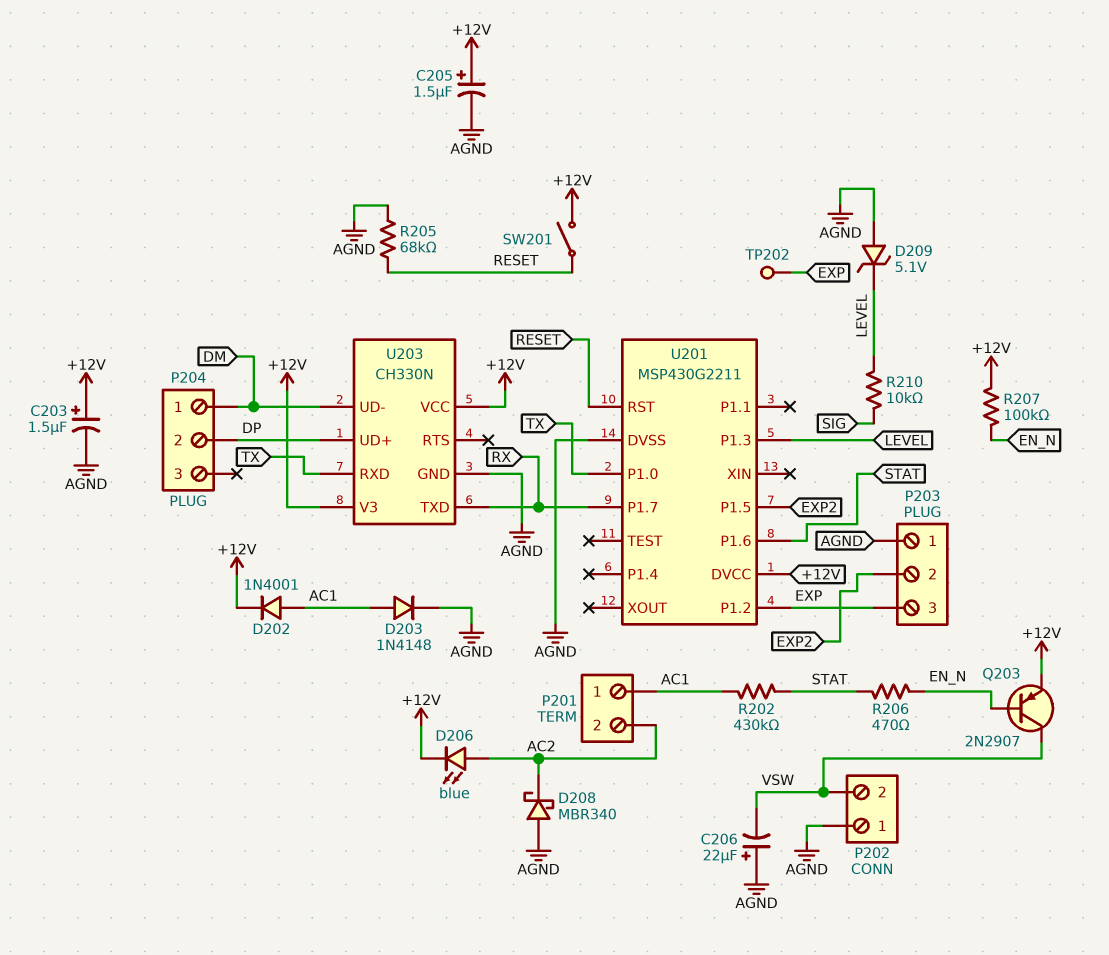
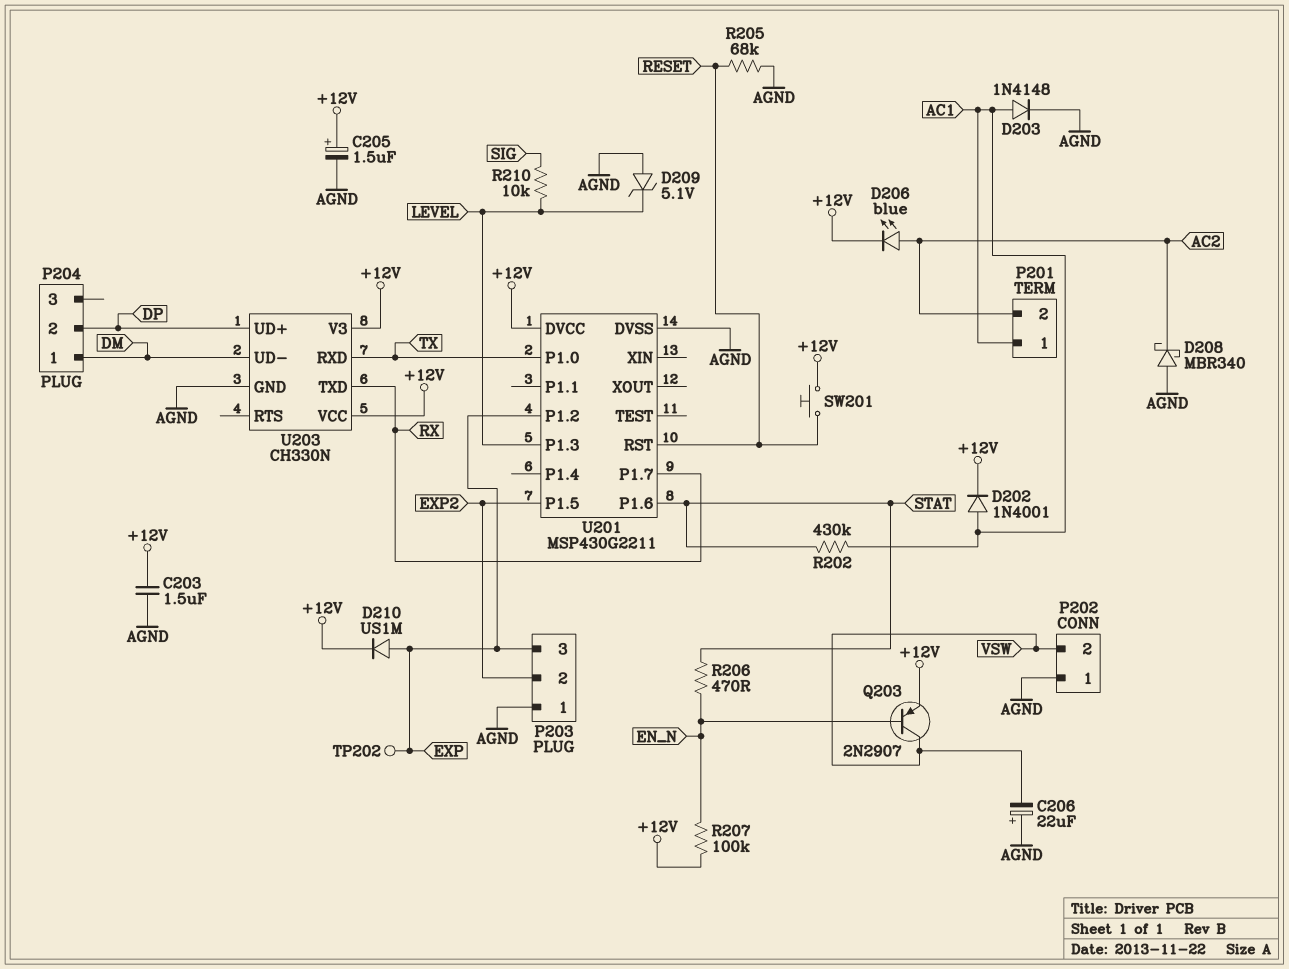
C203: 1.5uF (plus +12V, minus AGND) -> 1.5uF (+12V, AGND)
D210: none -> diode US1M (A EXP, K +12V)
SW201: switch (+12V, RESET) -> button (+12V, RESET)

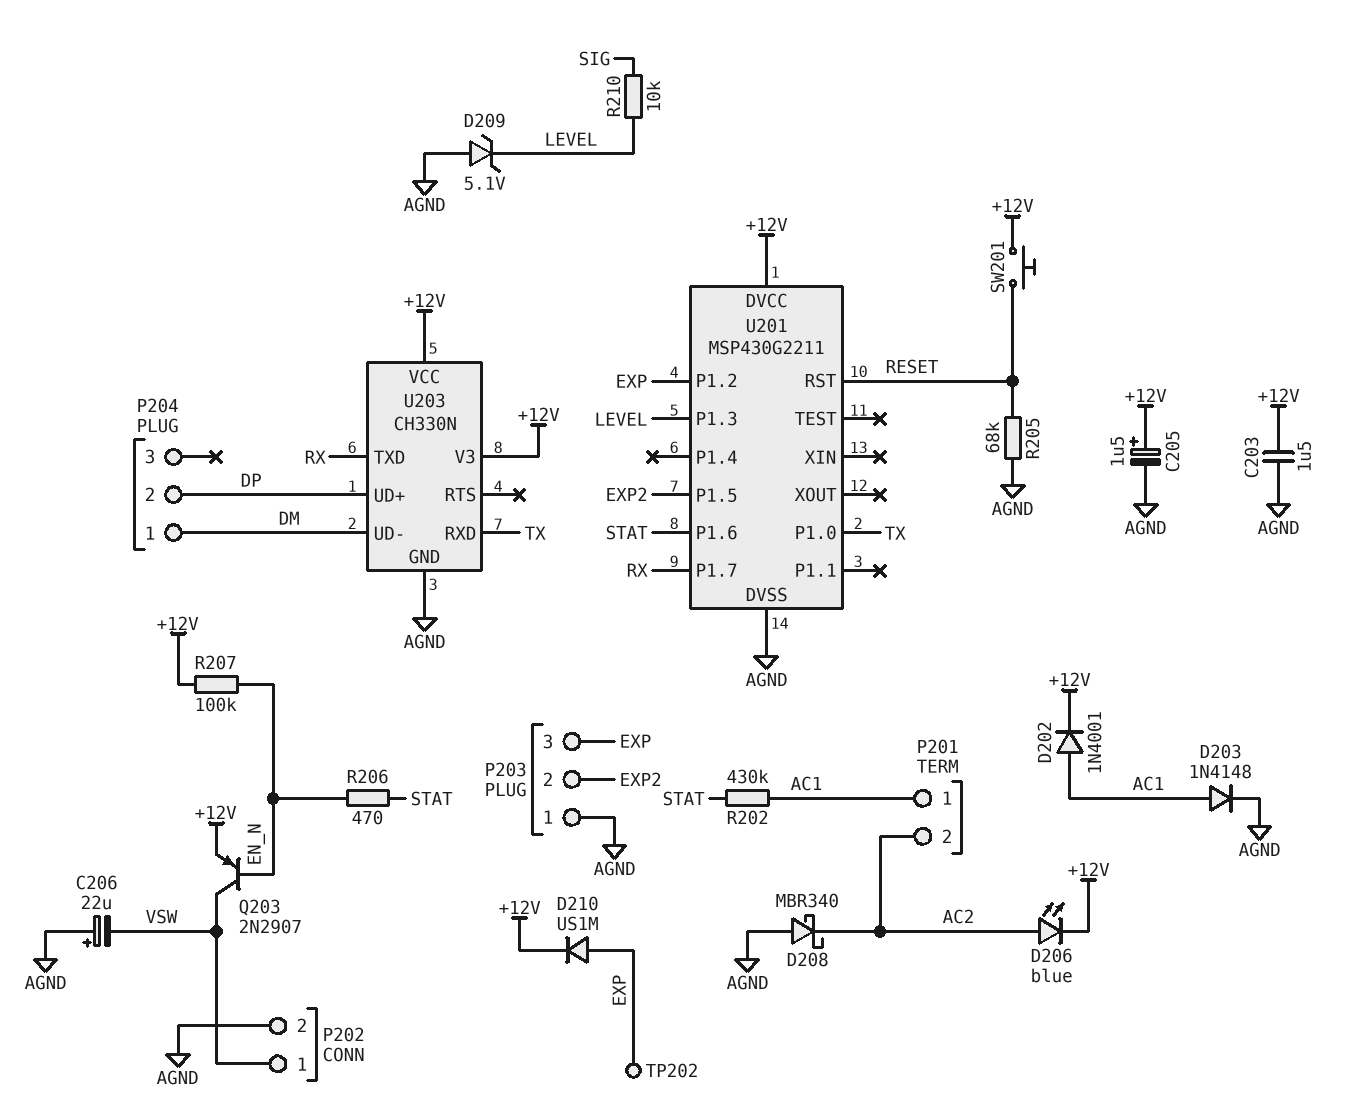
P202 pin 1: AGND -> VSW
P202 pin 2: VSW -> AGND

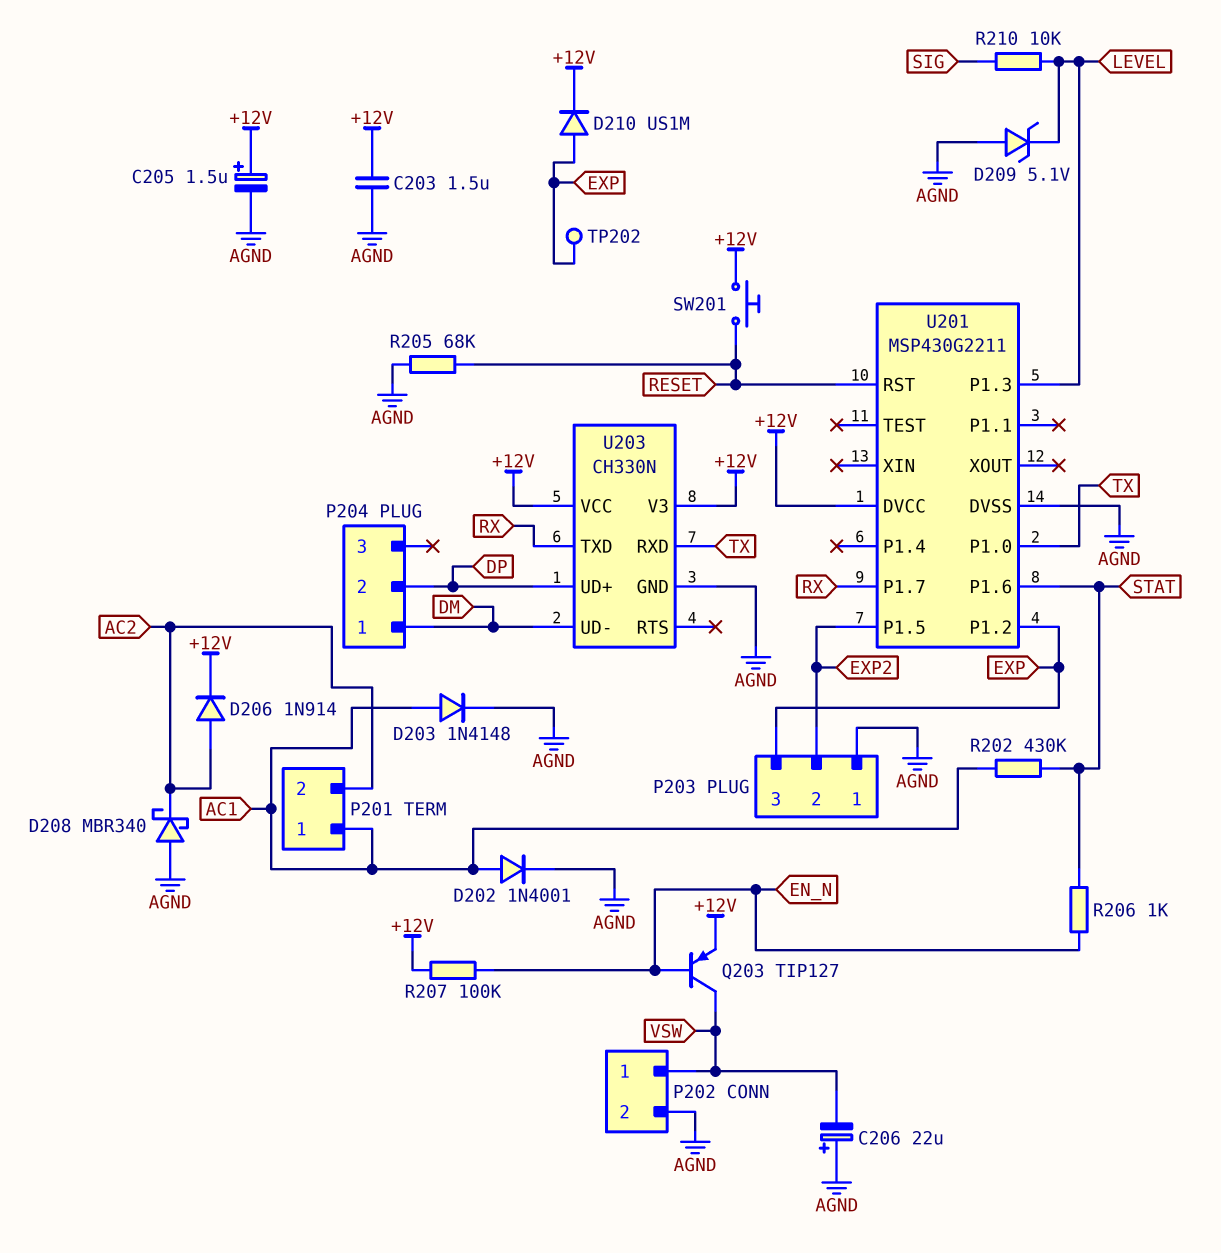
D202: diode 1N4001 (A AC1, K +12V) -> diode 1N4001 (A AC1, K AGND)
D206: LED blue (A AC2, K +12V) -> diode 1N914 (A AC2, K +12V)
Q203: PNP 2N2907 (B EN_N, C VSW, E +12V) -> PNP TIP127 (B EN_N, C VSW, E +12V)
R206: 470 (EN_N, STAT) -> 1k (EN_N, STAT)

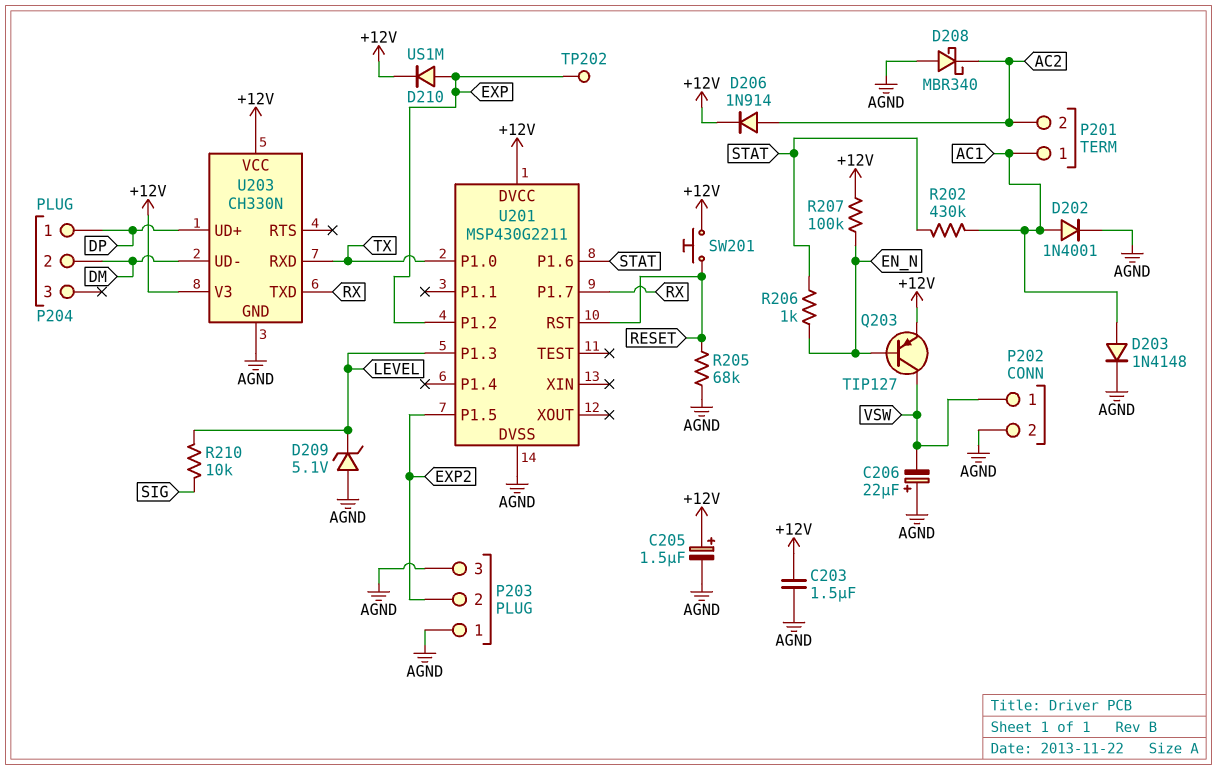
P203 pin 3: EXP -> AGND
P204 pin 1: DM -> DP
P204 pin 2: DP -> DM

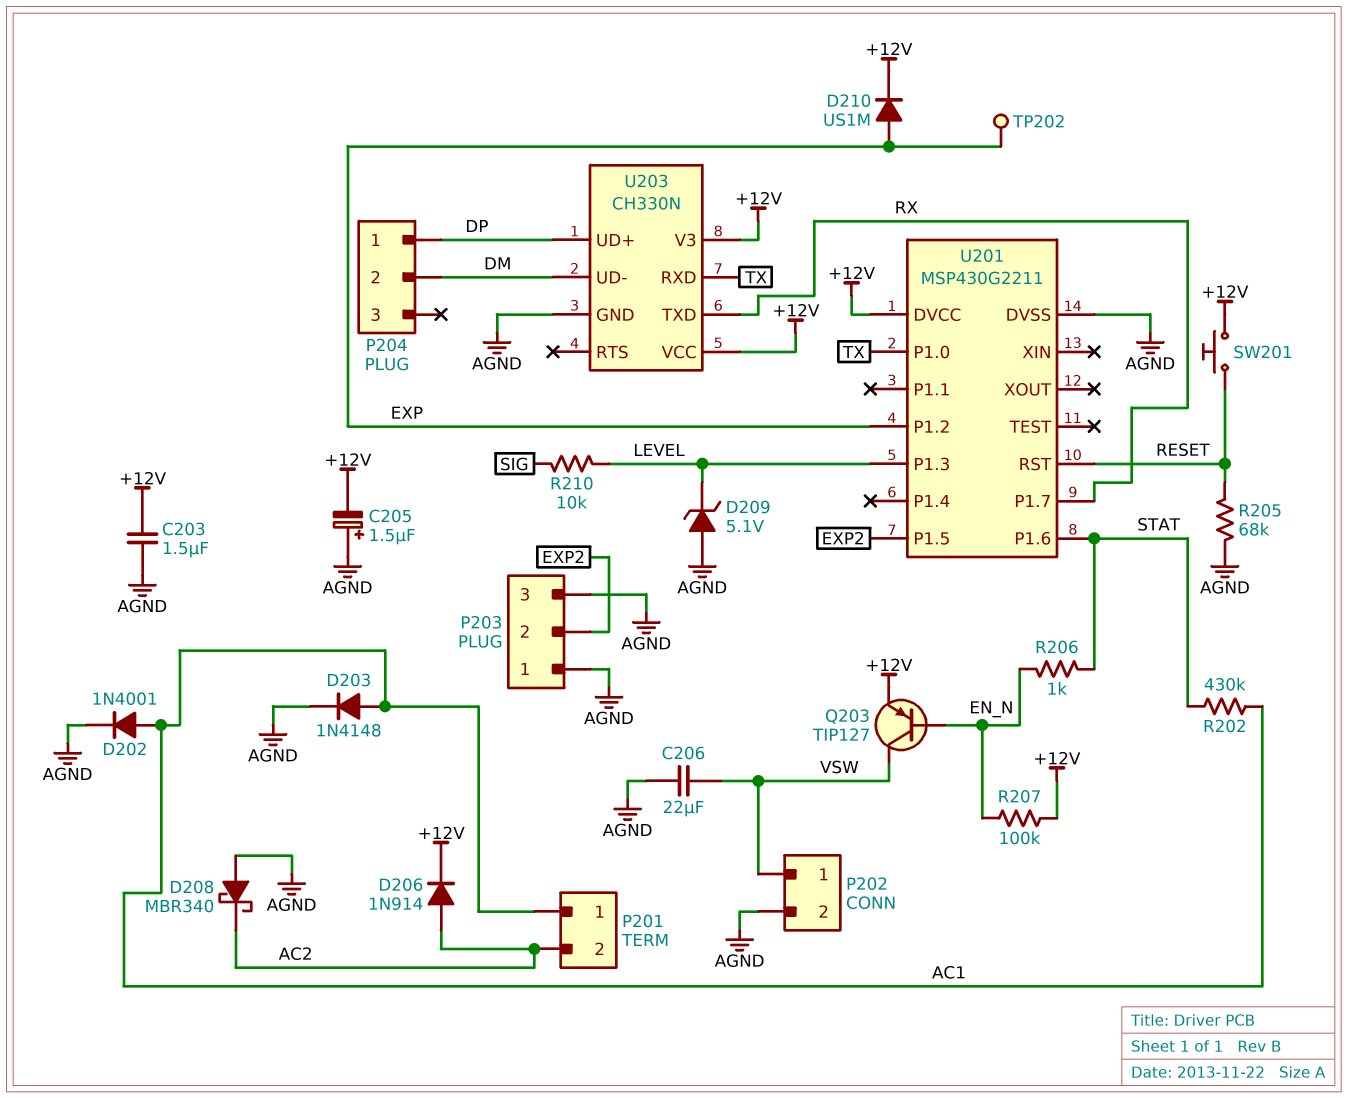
C205: 1.5uF (plus +12V, minus AGND) -> 1.5uF (plus AGND, minus +12V)
C206: 22uF (plus AGND, minus VSW) -> 22uF (AGND, VSW)

